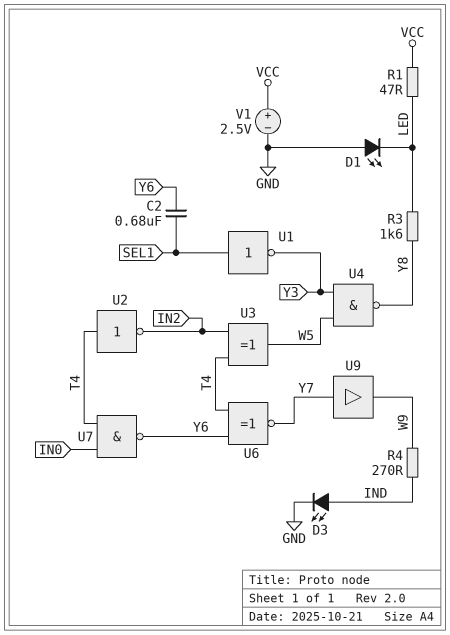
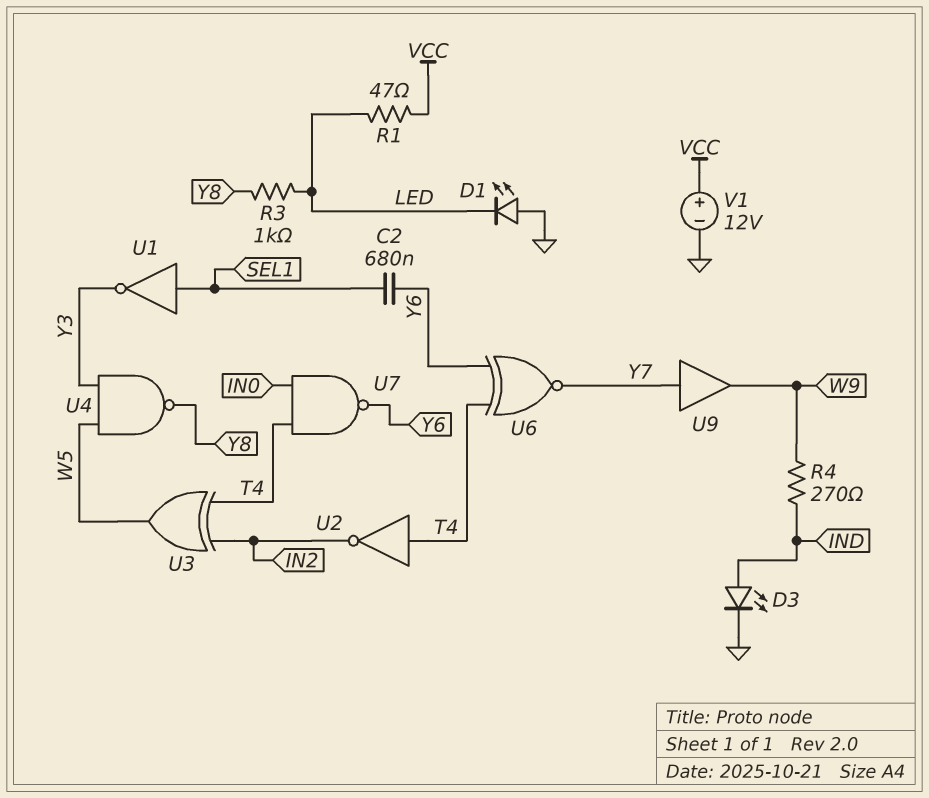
R3: 1.6k (LED, Y8) -> 1k (LED, Y8)
V1: 2.5V (plus VCC, minus GND) -> 12V (plus VCC, minus GND)

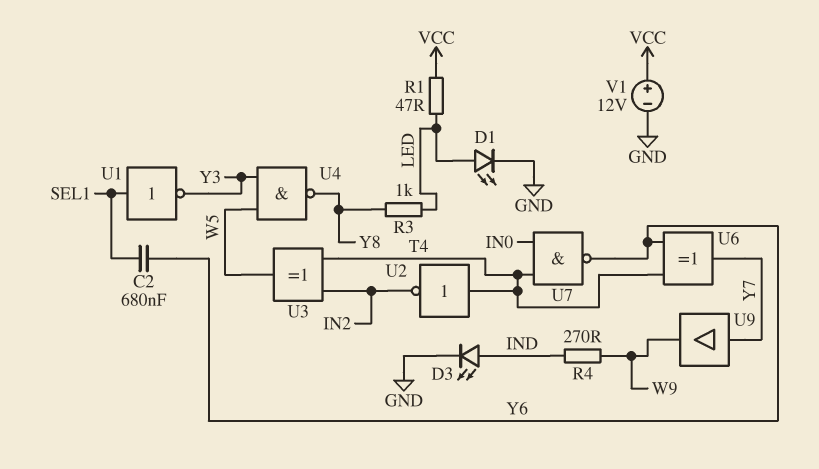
D1: LED (A GND, K LED) -> LED (A LED, K GND)
U6: XNOR (in T4, in Y6, out Y7) -> XOR (in T4, in Y6, out Y7)

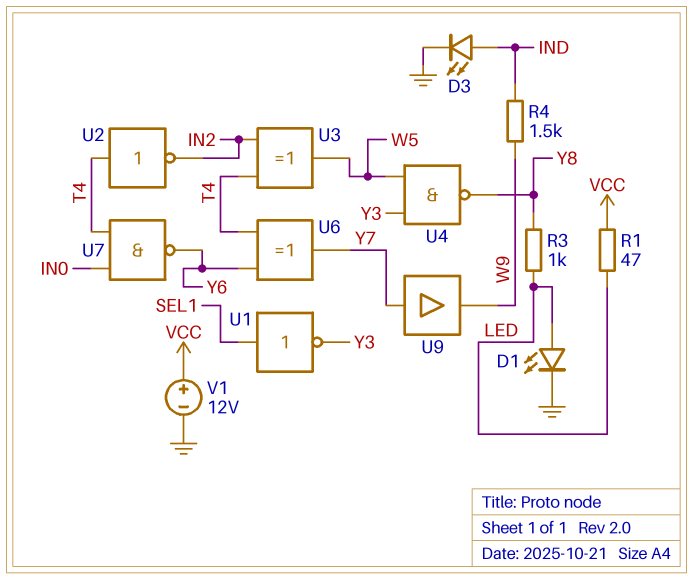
C2: 680nF (SEL1, Y6) -> none
R4: 270 (IND, W9) -> 1.5k (IND, W9)

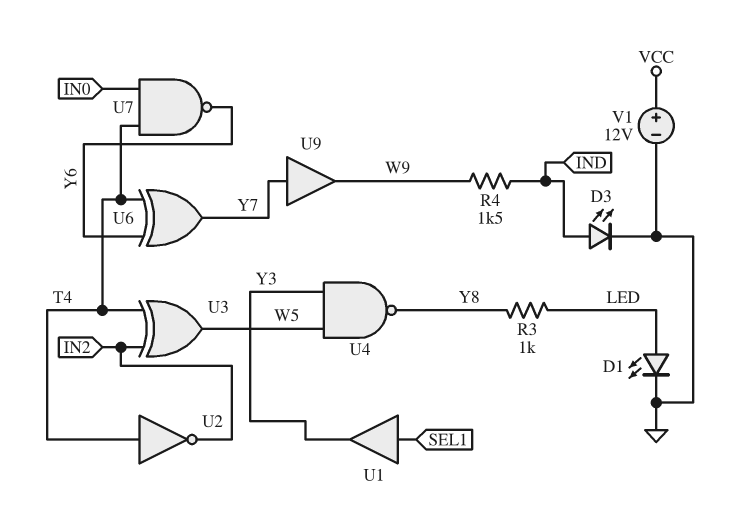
R1: 47 (LED, VCC) -> none
U1: NOT (in SEL1, out Y3) -> buffer (in SEL1, out Y3)

